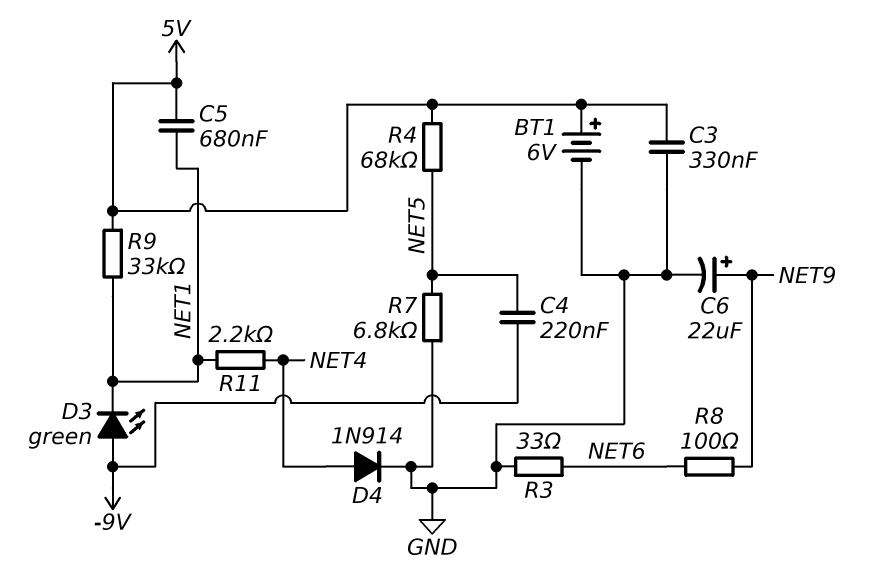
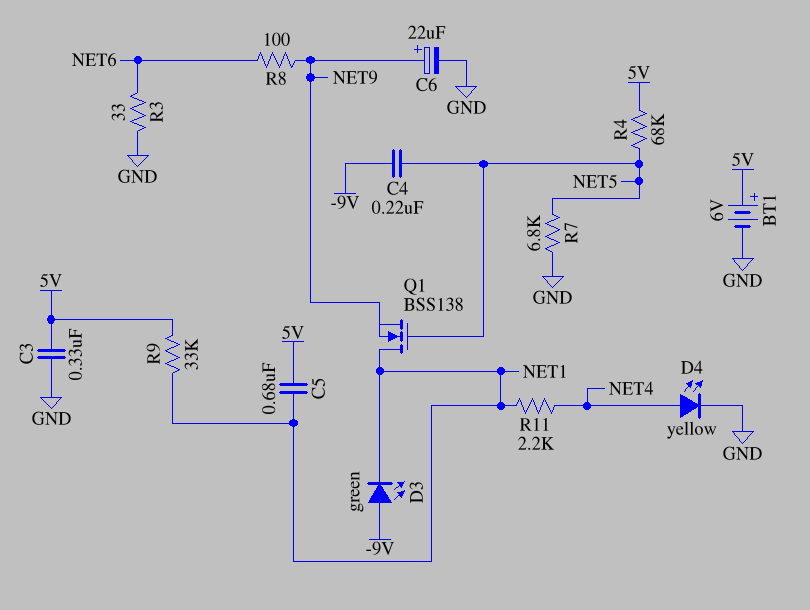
D4: diode 1N914 (A NET4, K GND) -> LED yellow (A NET4, K GND)
Q1: none -> NMOS BSS138 (G NET5, D NET1, S NET9)

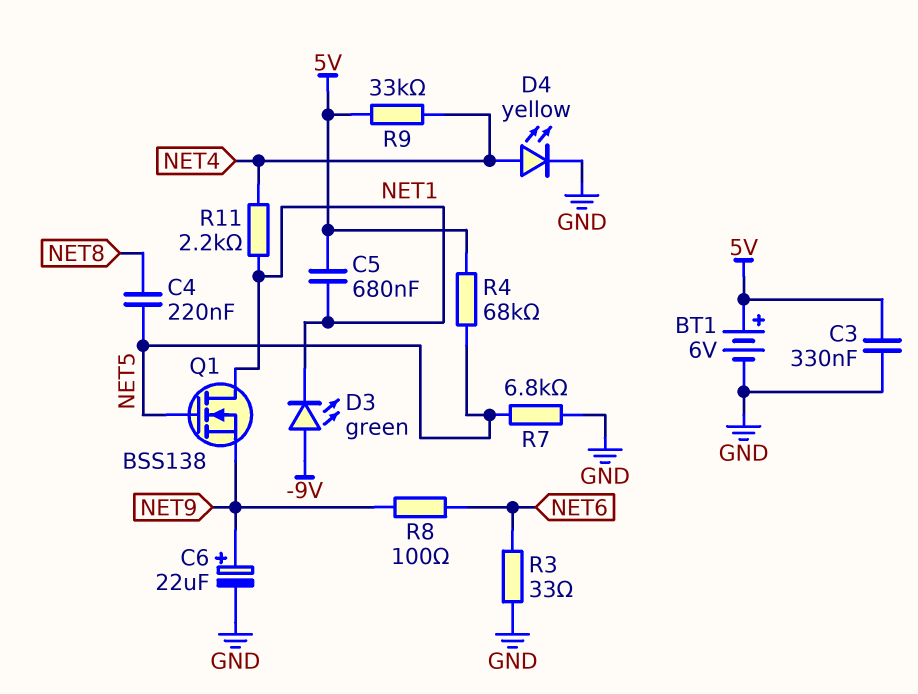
C4: 220nF (-9V, NET5) -> 220nF (NET5, NET8)
R9: 33k (5V, NET1) -> 33k (5V, NET4)

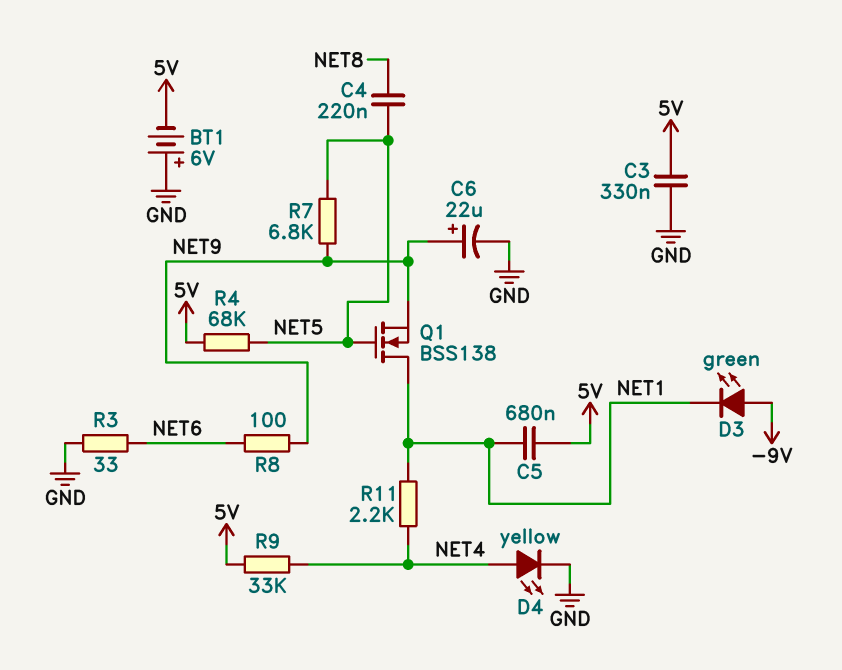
BT1: 6V (plus 5V, minus GND) -> 6V (plus GND, minus 5V)
R7: 6.8k (GND, NET5) -> 6.8k (NET5, NET9)

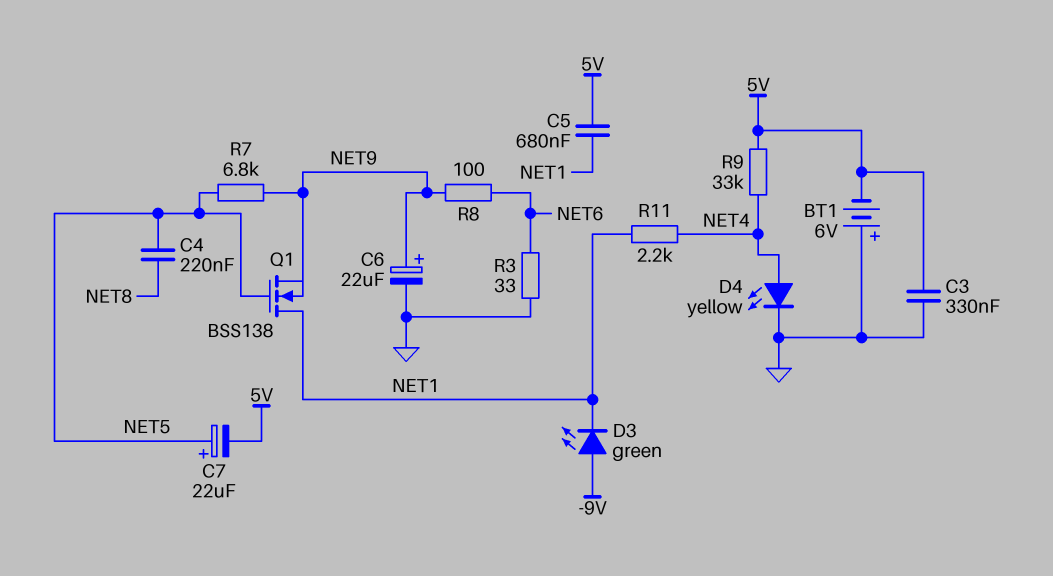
C7: none -> 22uF (plus NET5, minus 5V)
R4: 68k (5V, NET5) -> none

